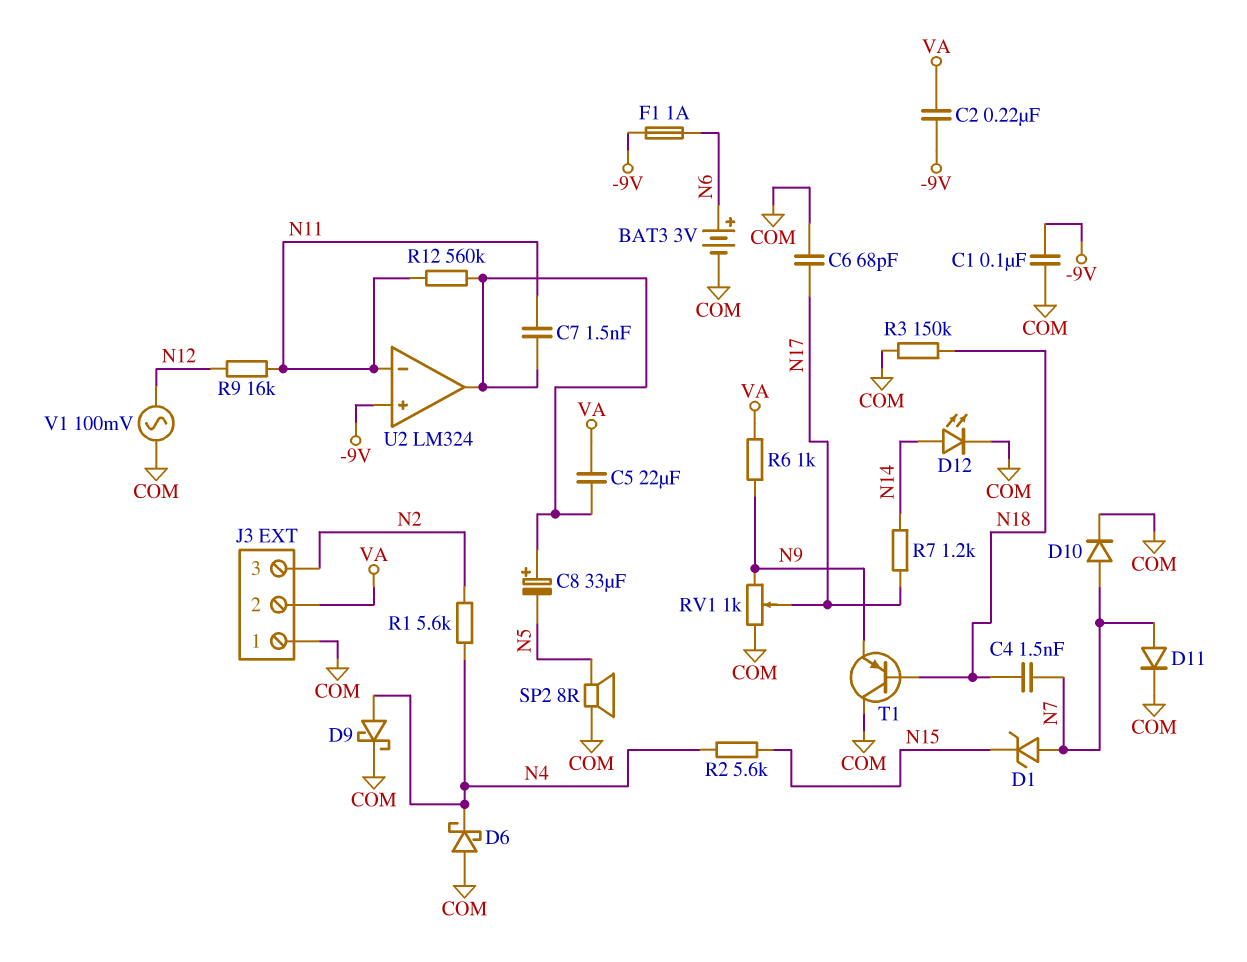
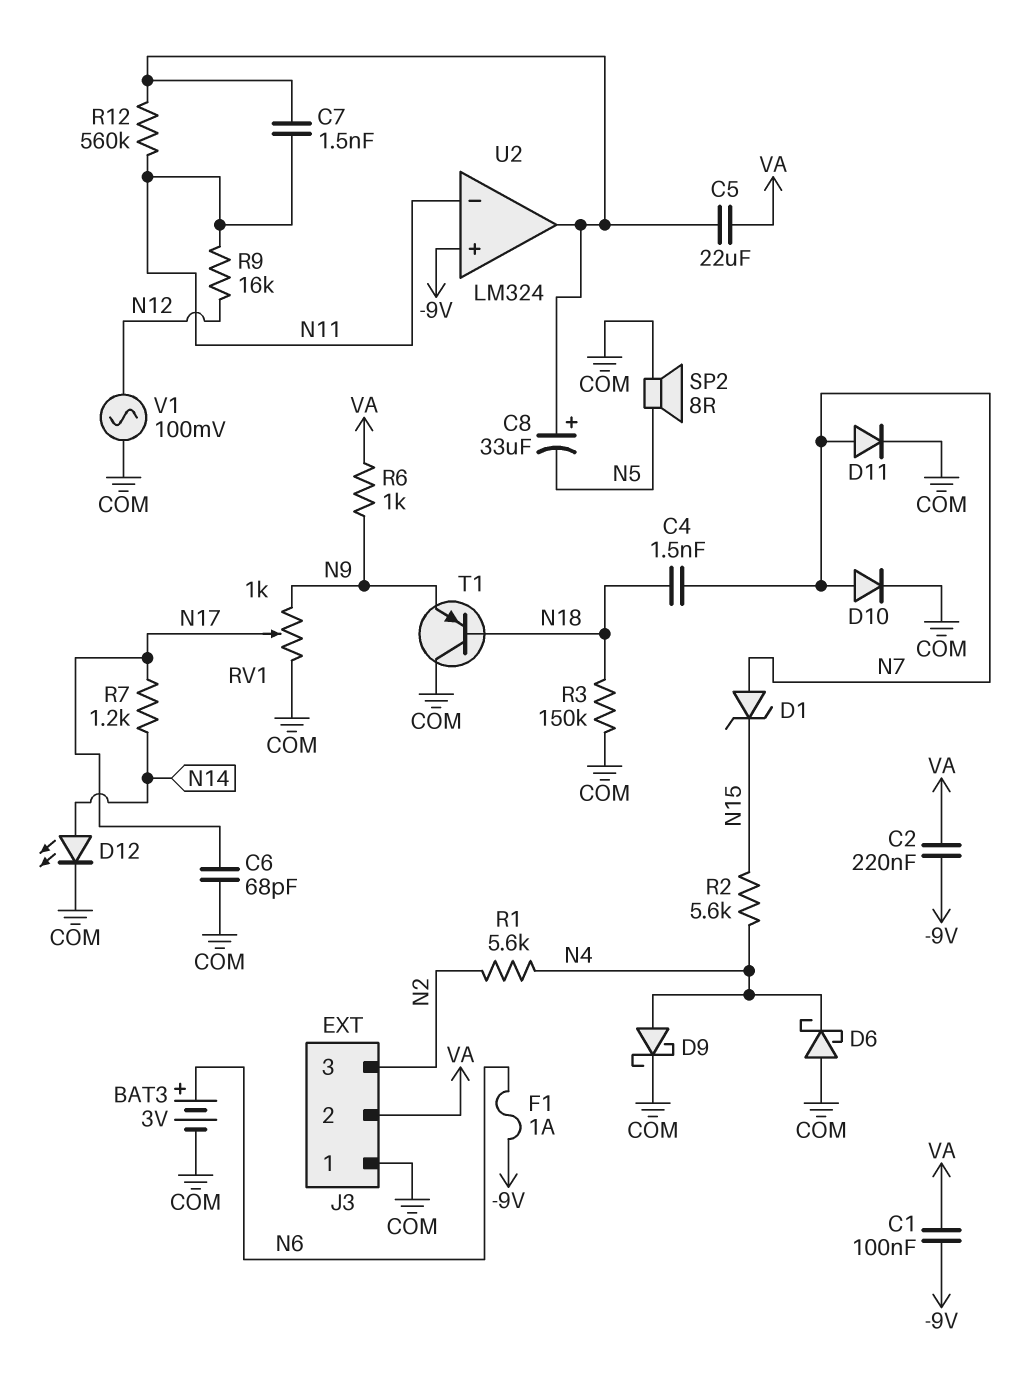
C1: 100nF (-9V, COM) -> 100nF (-9V, VA)

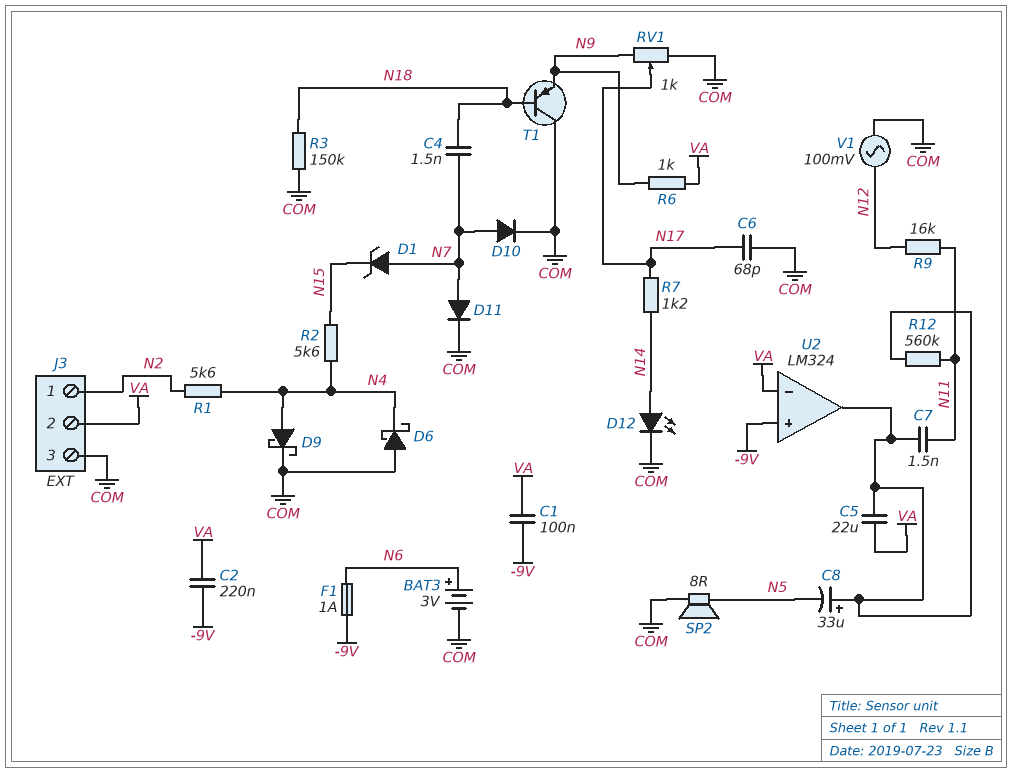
J3 pin 1: COM -> N2
J3 pin 3: N2 -> COM
U2 pin in-: N11 -> VA

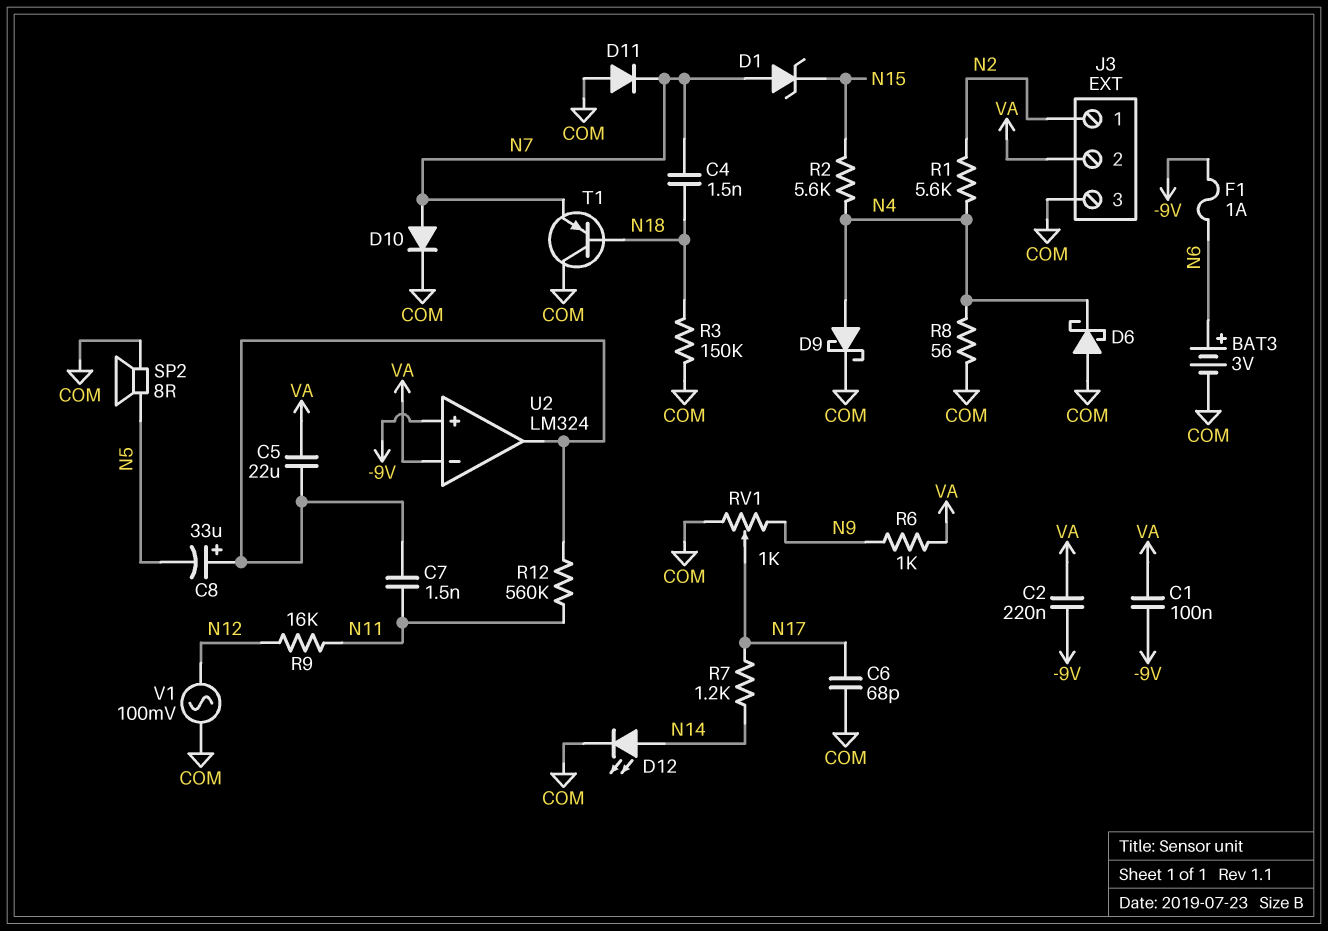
D11: diode (A N7, K COM) -> diode (A COM, K N7)
R8: none -> 56 (COM, N4)
T1: PNP (B N18, C COM, E N9) -> PNP (B N18, C COM, E N7)

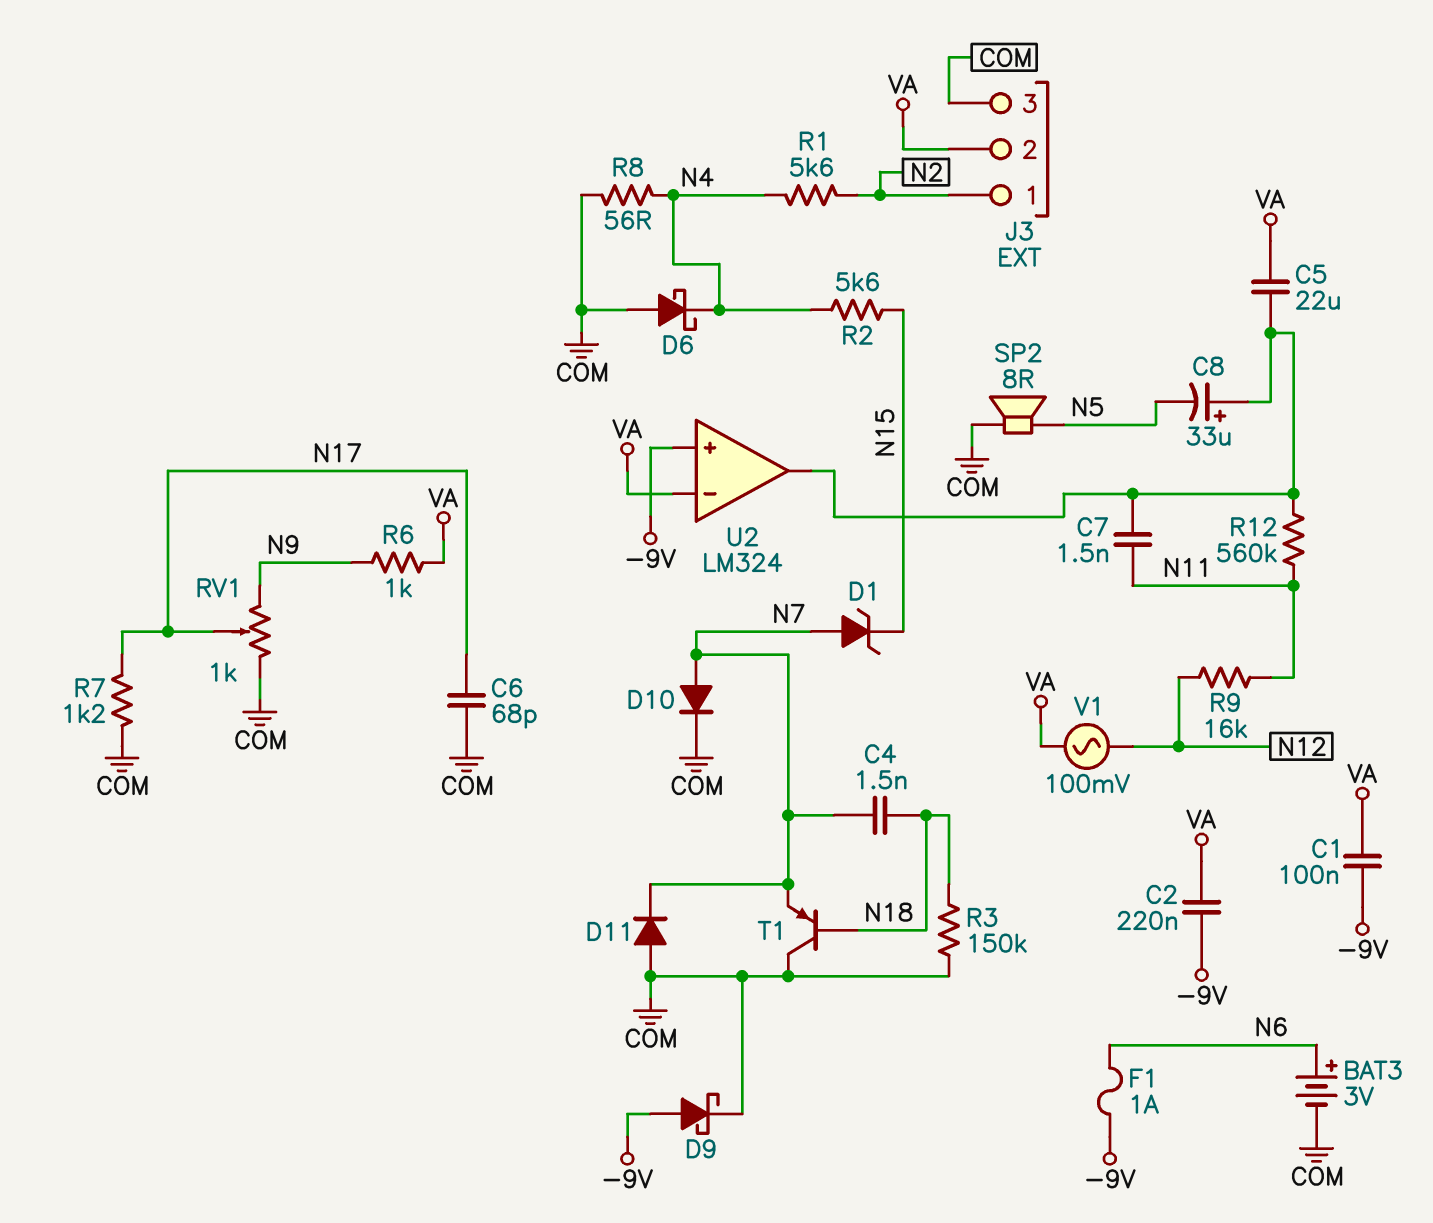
D9: schottky (A N4, K COM) -> schottky (A -9V, K COM)
D12: LED (A N14, K COM) -> none
R7: 1.2k (N14, N17) -> 1.2k (COM, N17)
V1: AC 100mV (COM, N12) -> AC 100mV (N12, VA)

